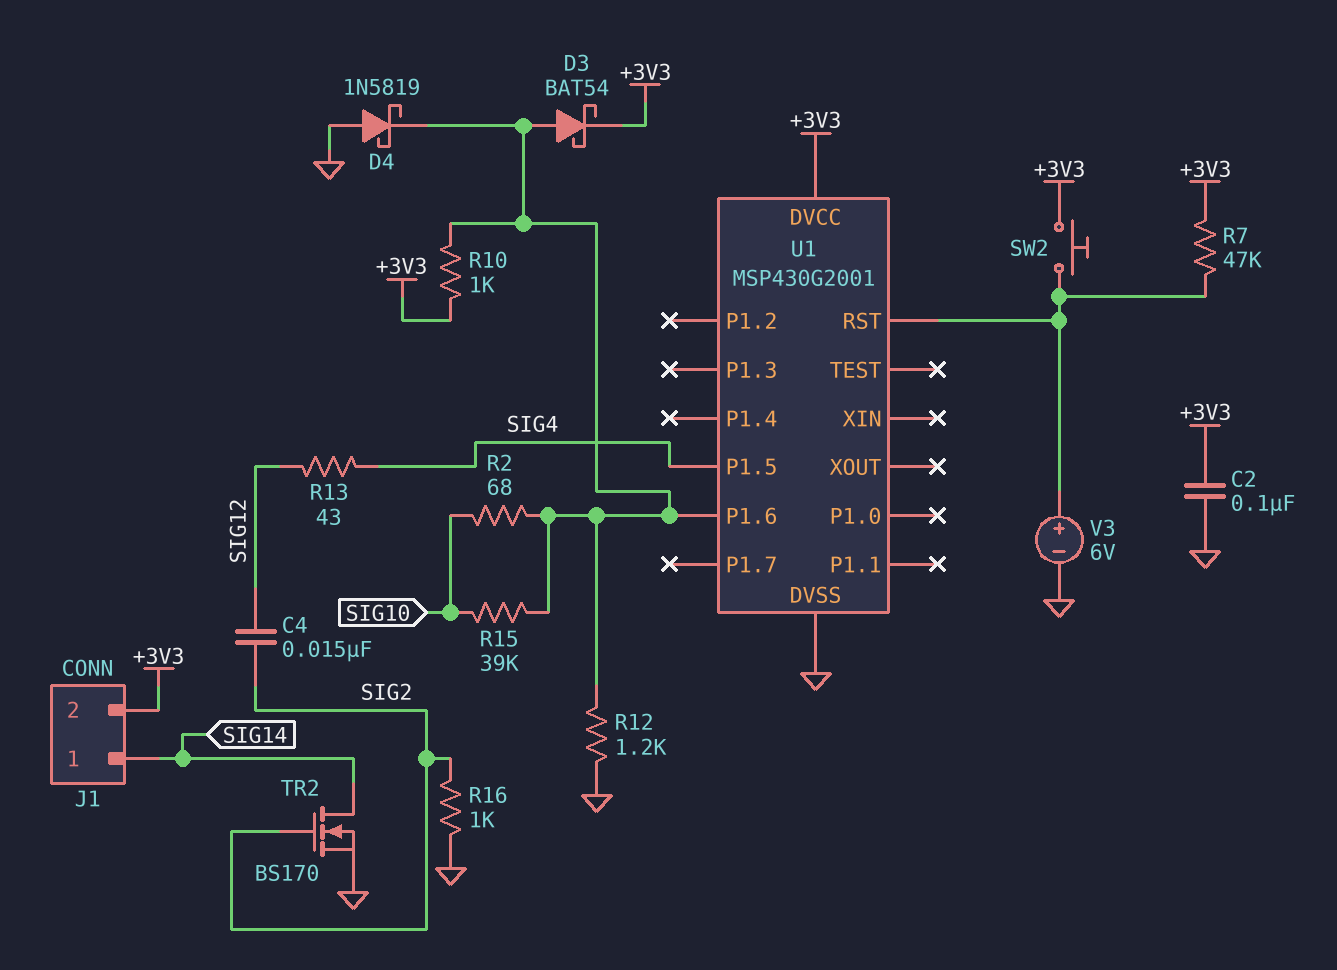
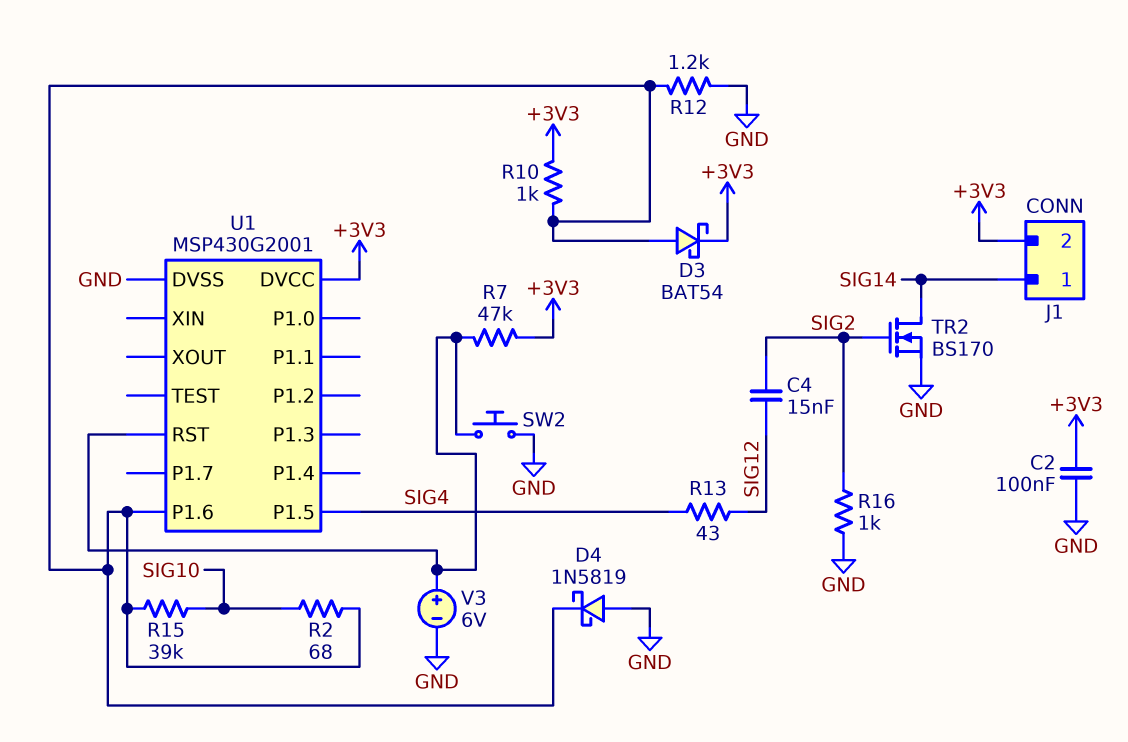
SW2: button (+3V3, U1/RST) -> button (GND, U1/RST)

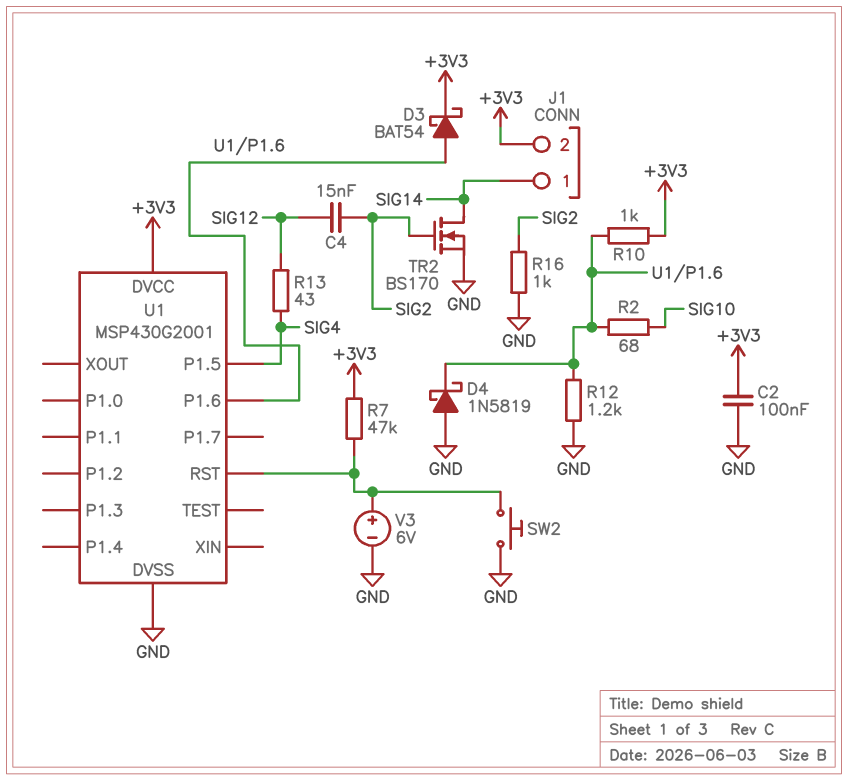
R15: 39k (SIG10, U1/P1.6) -> none

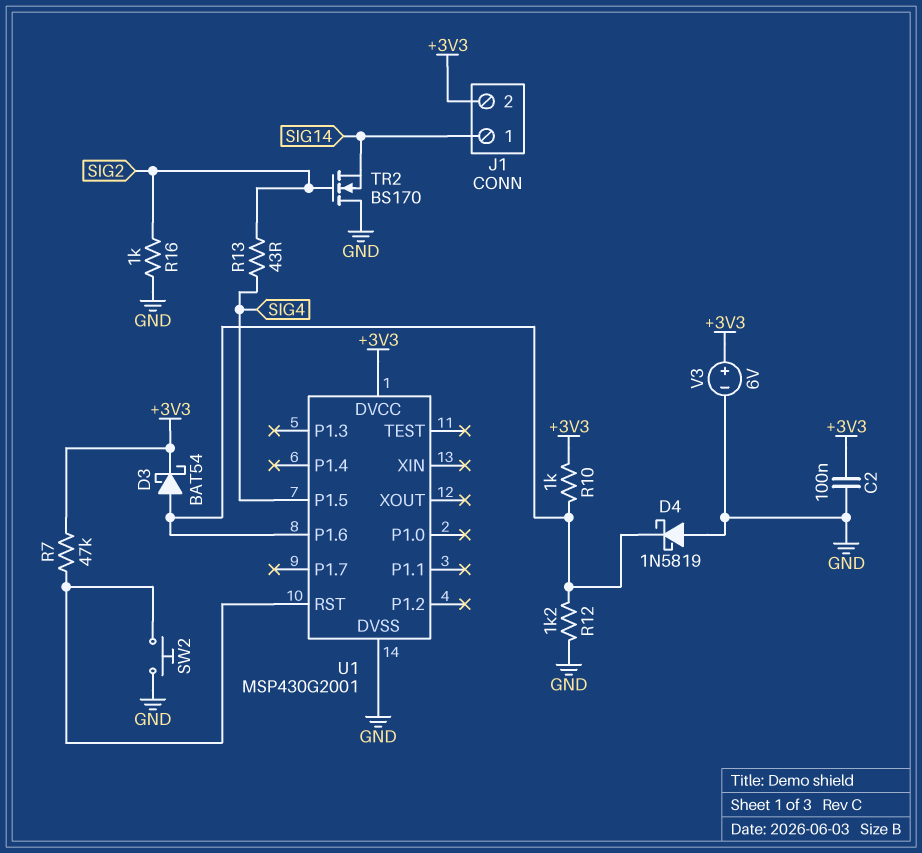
C4: 15nF (SIG2, SIG12) -> none
R2: 68 (SIG10, U1/P1.6) -> none
R13: 43 (SIG4, SIG12) -> 43 (SIG2, SIG4)
TR2: NMOS BS170 (G SIG2, D SIG14, S GND) -> NMOS BS170 (G SIG2, D GND, S SIG14)
V3: 6V (plus U1/RST, minus GND) -> 6V (plus +3V3, minus GND)

